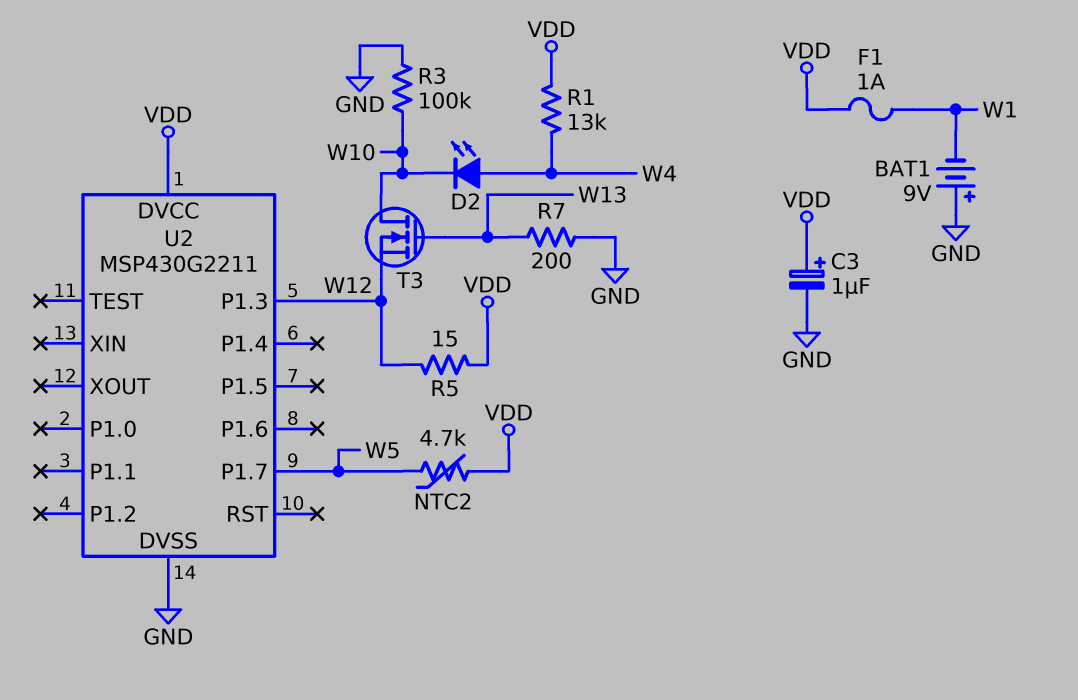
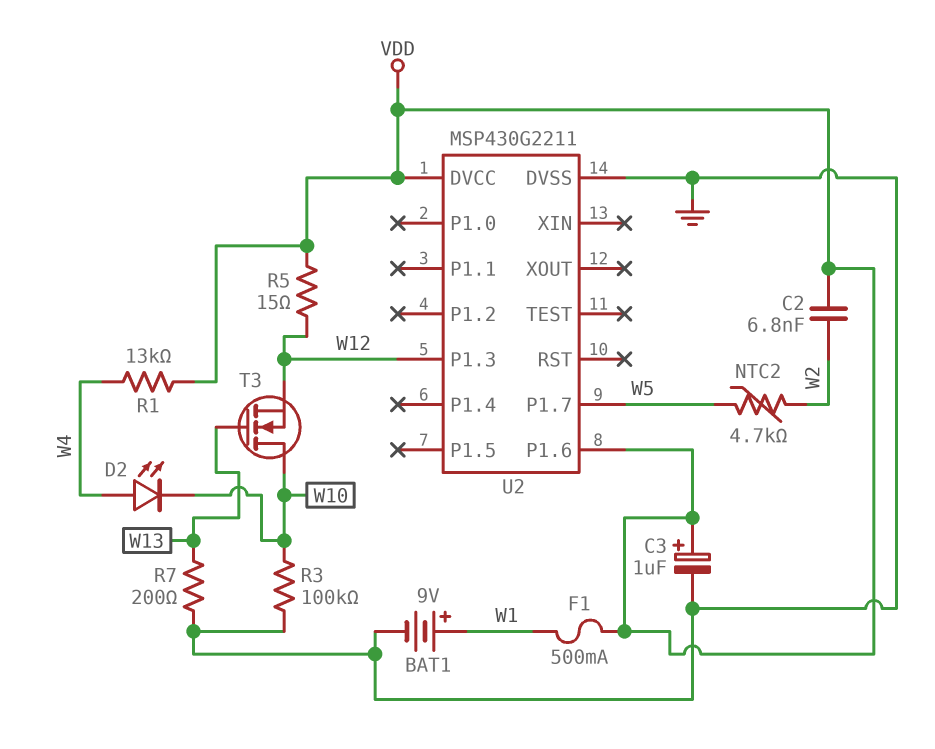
BAT1: 9V (plus GND, minus W1) -> 9V (plus W1, minus GND)
C2: none -> 6.8nF (VDD, W2)
F1: 1A (VDD, W1) -> 500mA (VDD, W1)
NTC2: 4.7k (VDD, W5) -> 4.7k (W2, W5)
U2 pin P1.6: none -> VDD

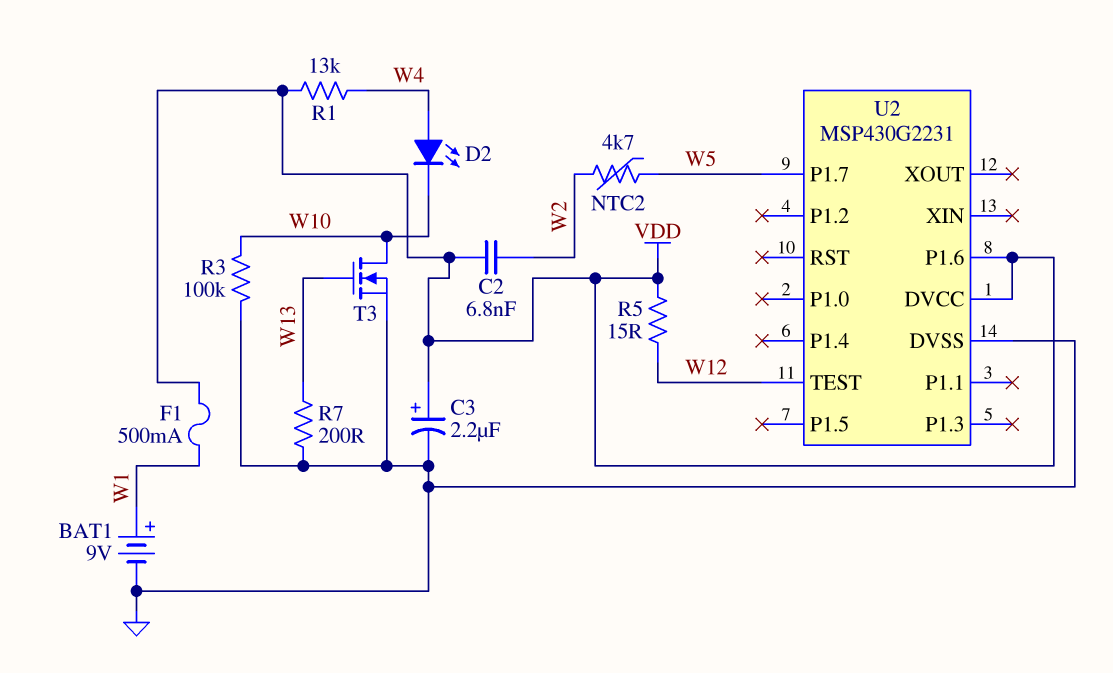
C3: 1uF (plus VDD, minus GND) -> 2.2uF (plus VDD, minus GND)
T3: NMOS (G W13, D W10, S W12) -> NMOS (G W13, D W10, S GND)
U2: MSP430G2211 -> MSP430G2231
U2 pin P1.3: W12 -> none
U2 pin TEST: none -> W12

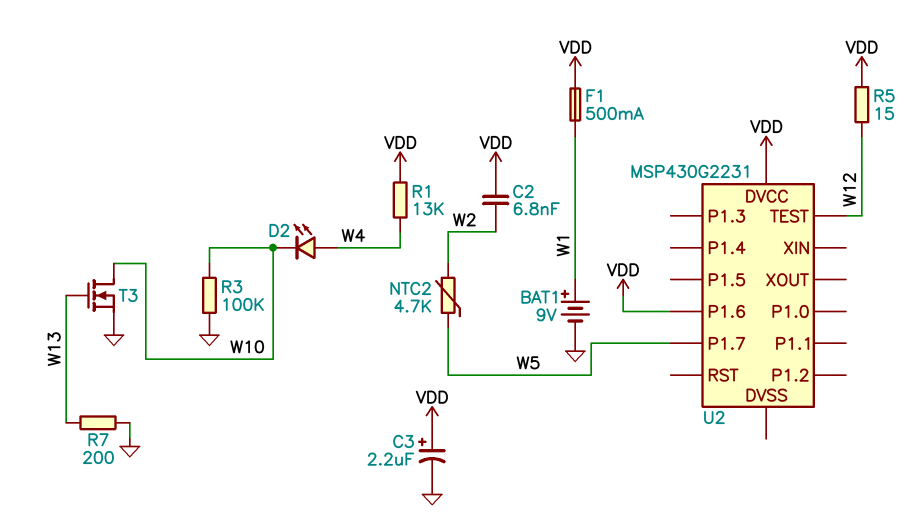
U2 pin DVSS: GND -> none

